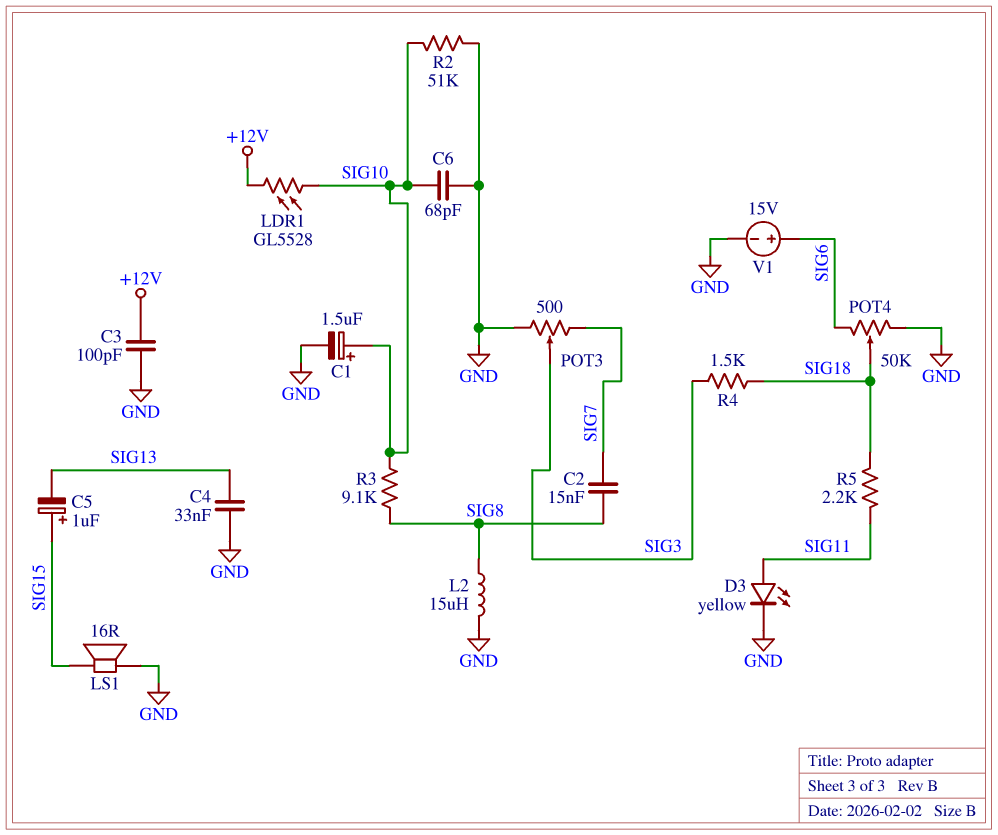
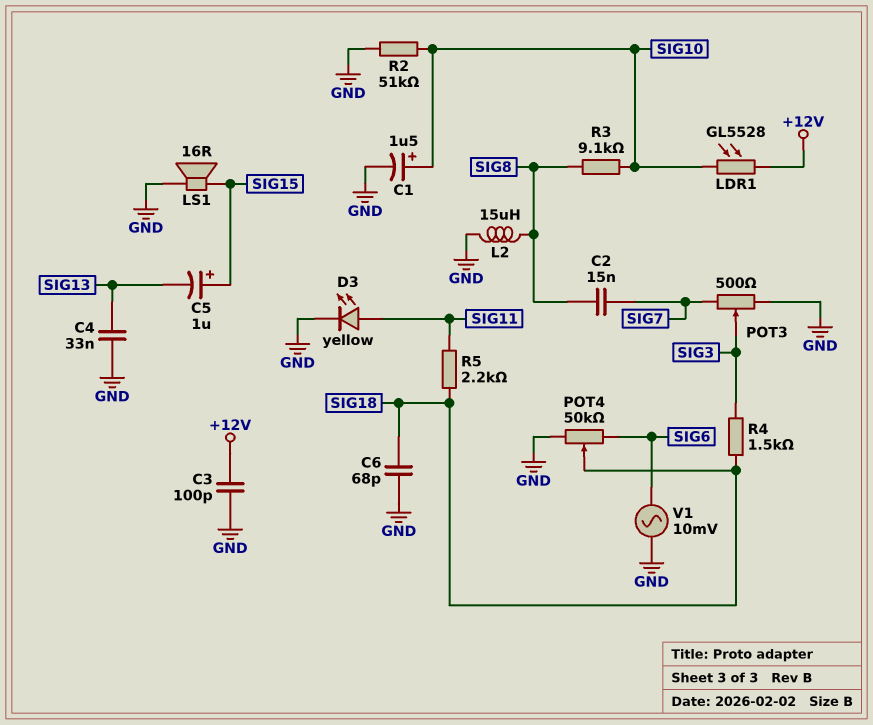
C6: 68pF (GND, SIG10) -> 68pF (GND, SIG18)
V1: 15V (plus SIG6, minus GND) -> AC 10mV (GND, SIG6)

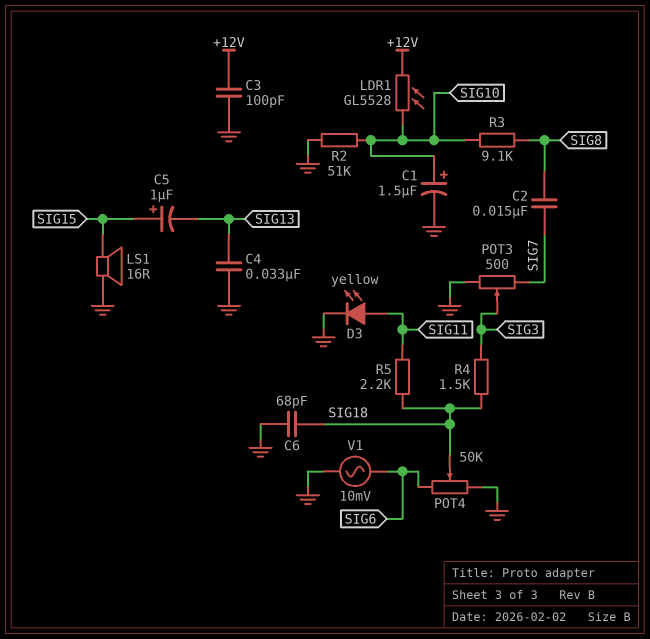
L2: 15uH (GND, SIG8) -> none

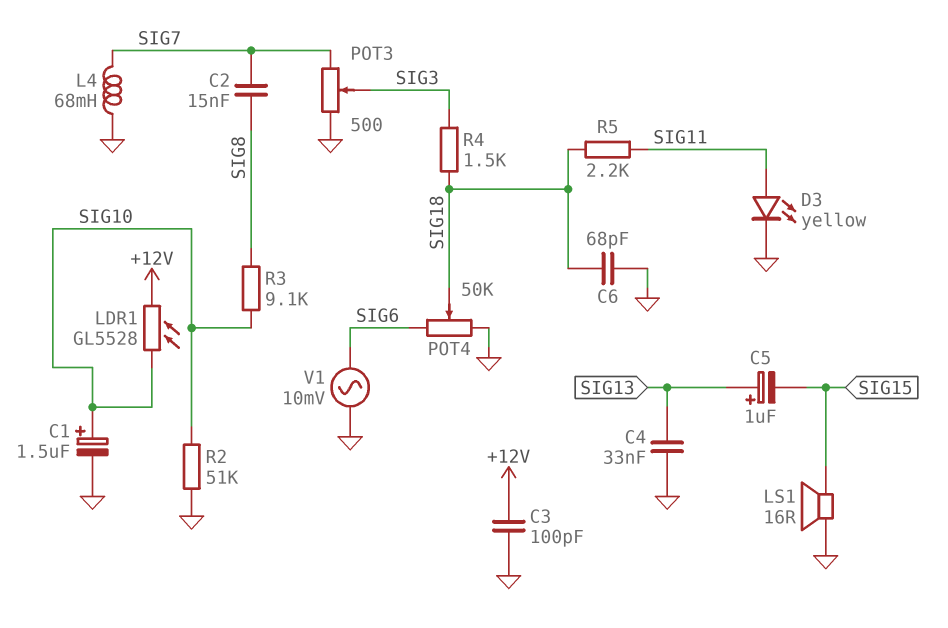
C5: 1uF (plus SIG15, minus SIG13) -> 1uF (plus SIG13, minus SIG15)
L4: none -> 68mH (GND, SIG7)

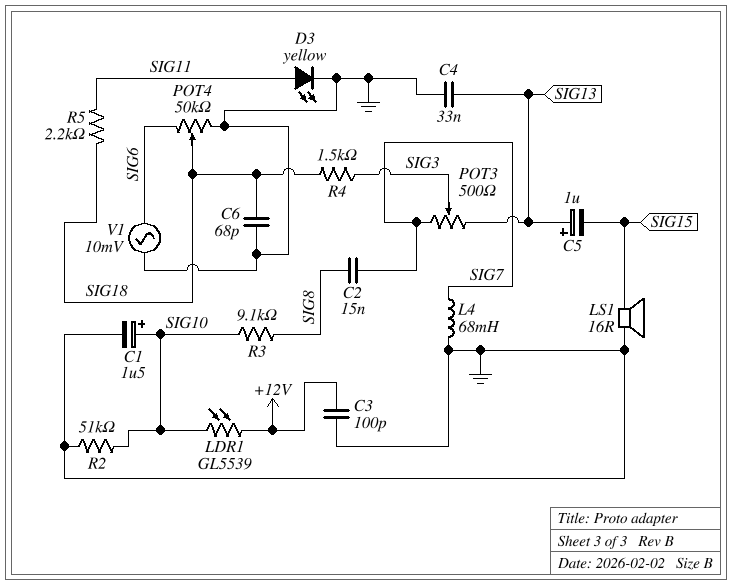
LDR1: GL5528 (+12V, SIG10) -> GL5539 (+12V, SIG10)
POT3: 500 (GND, SIG7, wiper SIG3) -> 500 (SIG7, SIG13, wiper SIG3)

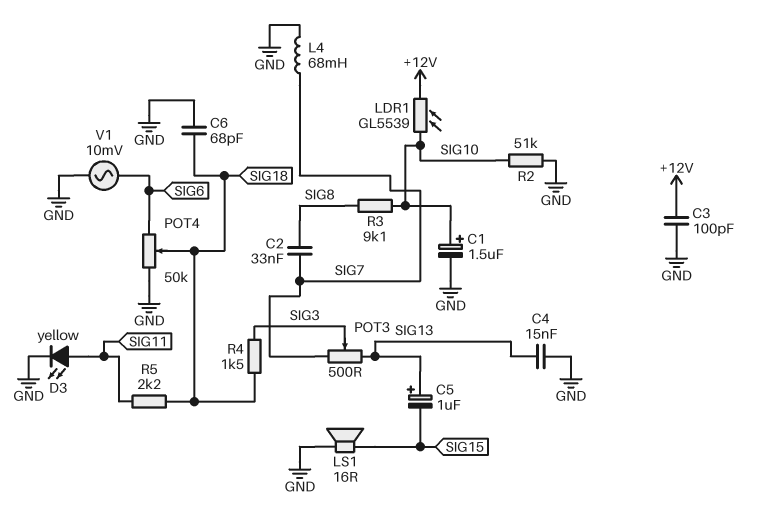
C2: 15nF (SIG7, SIG8) -> 33nF (SIG7, SIG8)
C4: 33nF (GND, SIG13) -> 15nF (GND, SIG13)

